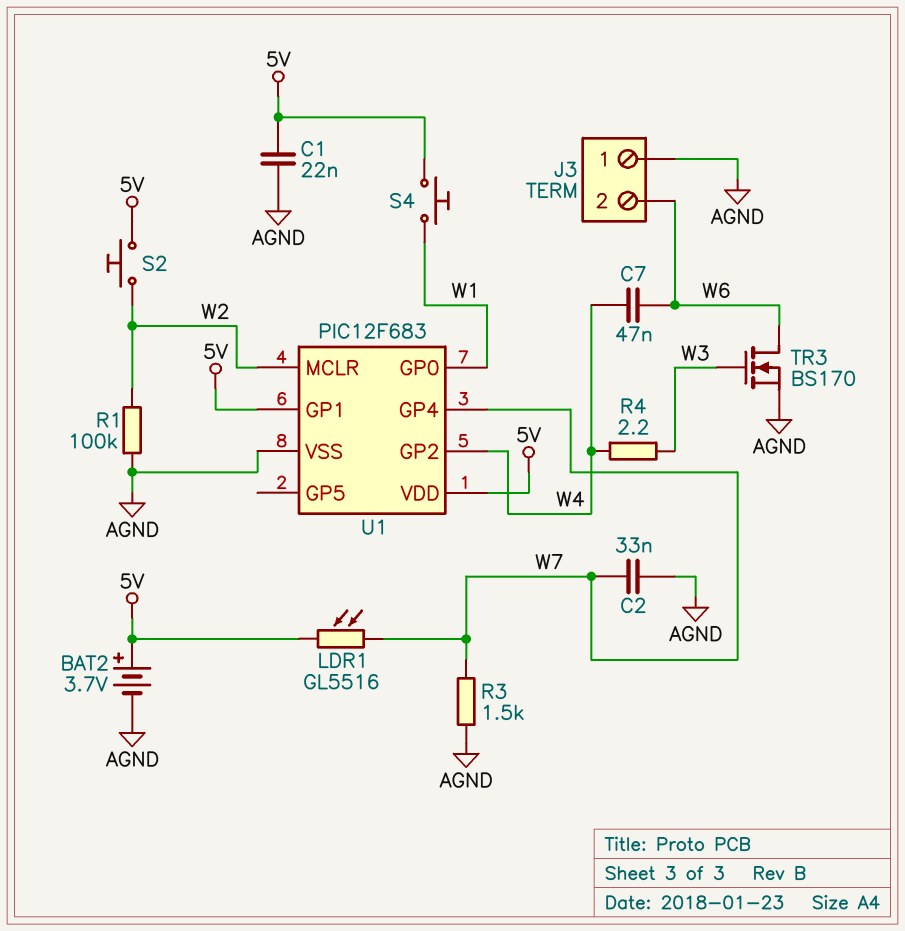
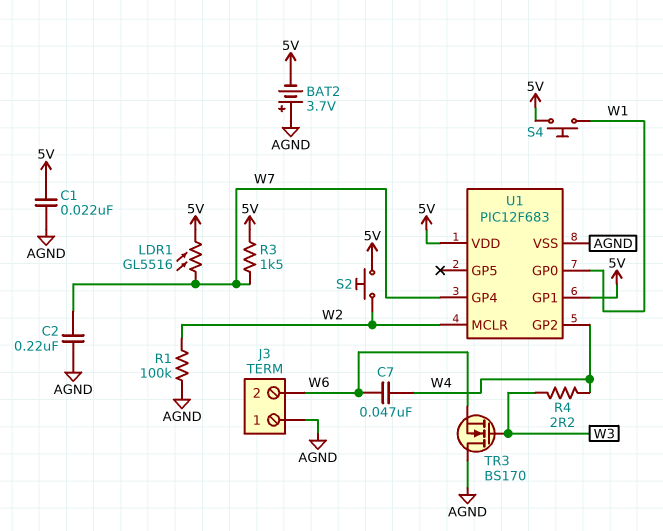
BAT2: 3.7V (plus 5V, minus AGND) -> 3.7V (plus AGND, minus 5V)
C2: 33nF (AGND, W7) -> 220nF (AGND, W7)
R3: 1.5k (AGND, W7) -> 1.5k (5V, W7)
TR3: NMOS BS170 (G W3, D W6, S AGND) -> NMOS BS170 (G W3, D AGND, S W6)

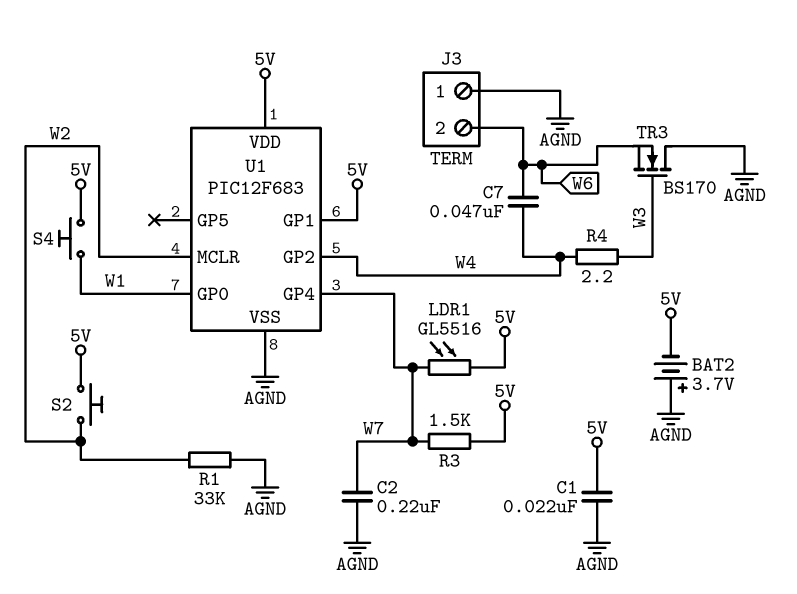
R1: 100k (AGND, W2) -> 33k (AGND, W2)

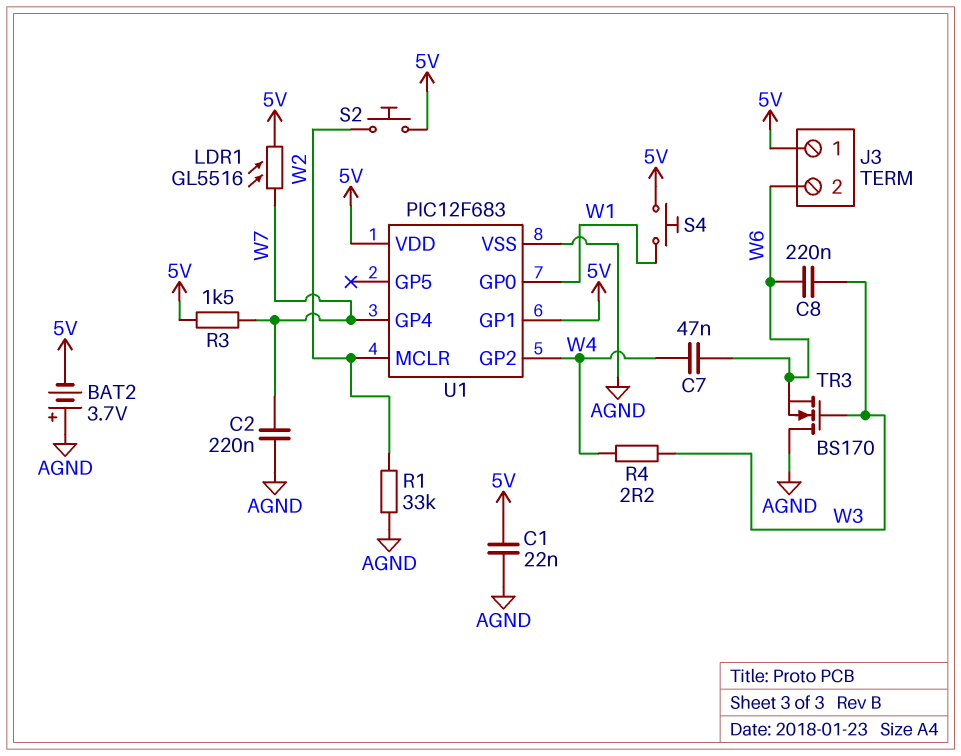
C8: none -> 220nF (W3, W6)
J3 pin 1: AGND -> 5V

